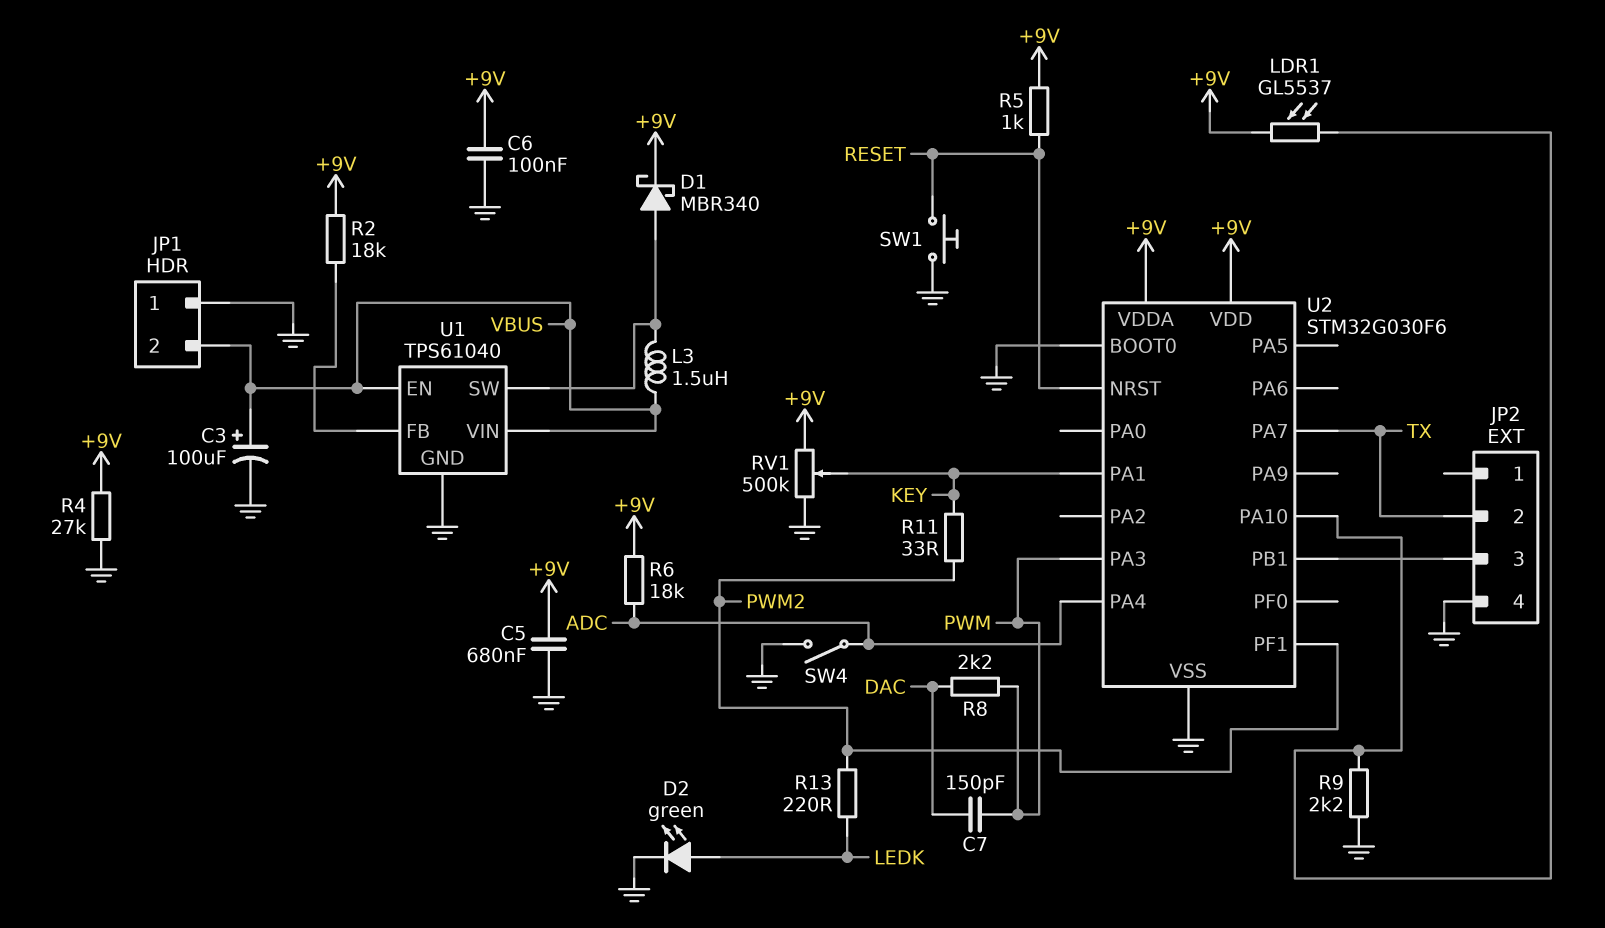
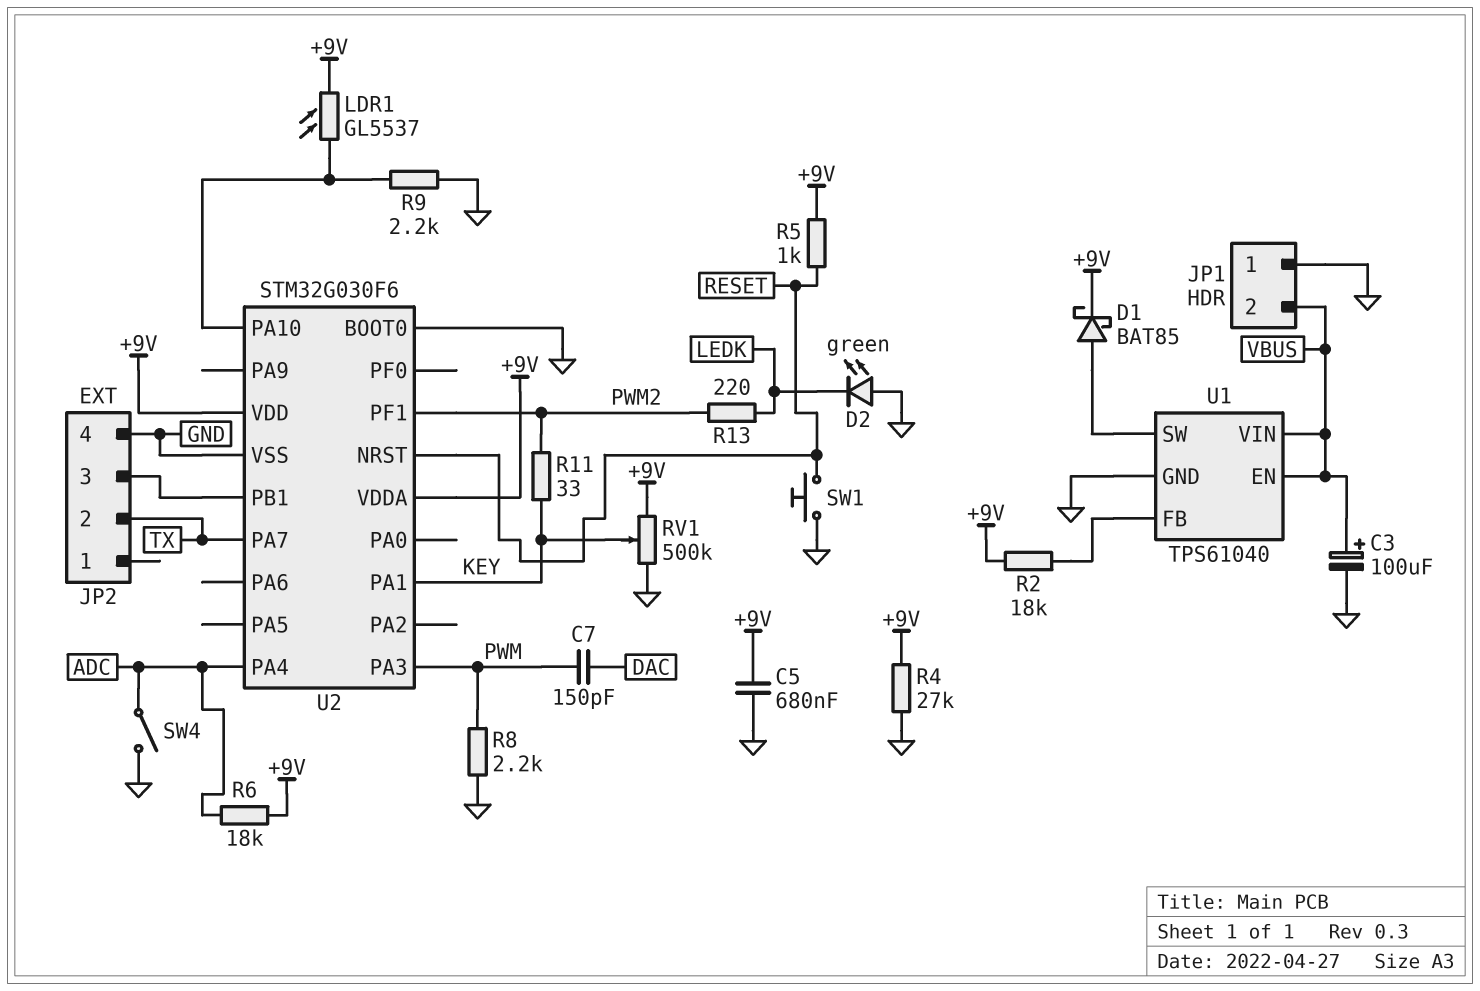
C6: 100nF (+9V, GND) -> none
D1: schottky MBR340 (A U1/SW, K +9V) -> schottky BAT85 (A U1/SW, K +9V)
D2: LED green (A LEDK, K GND) -> LED green (A GND, K LEDK)
L3: 1.5uH (U1/SW, VBUS) -> none
R8: 2.2k (DAC, PWM) -> 2.2k (GND, PWM)

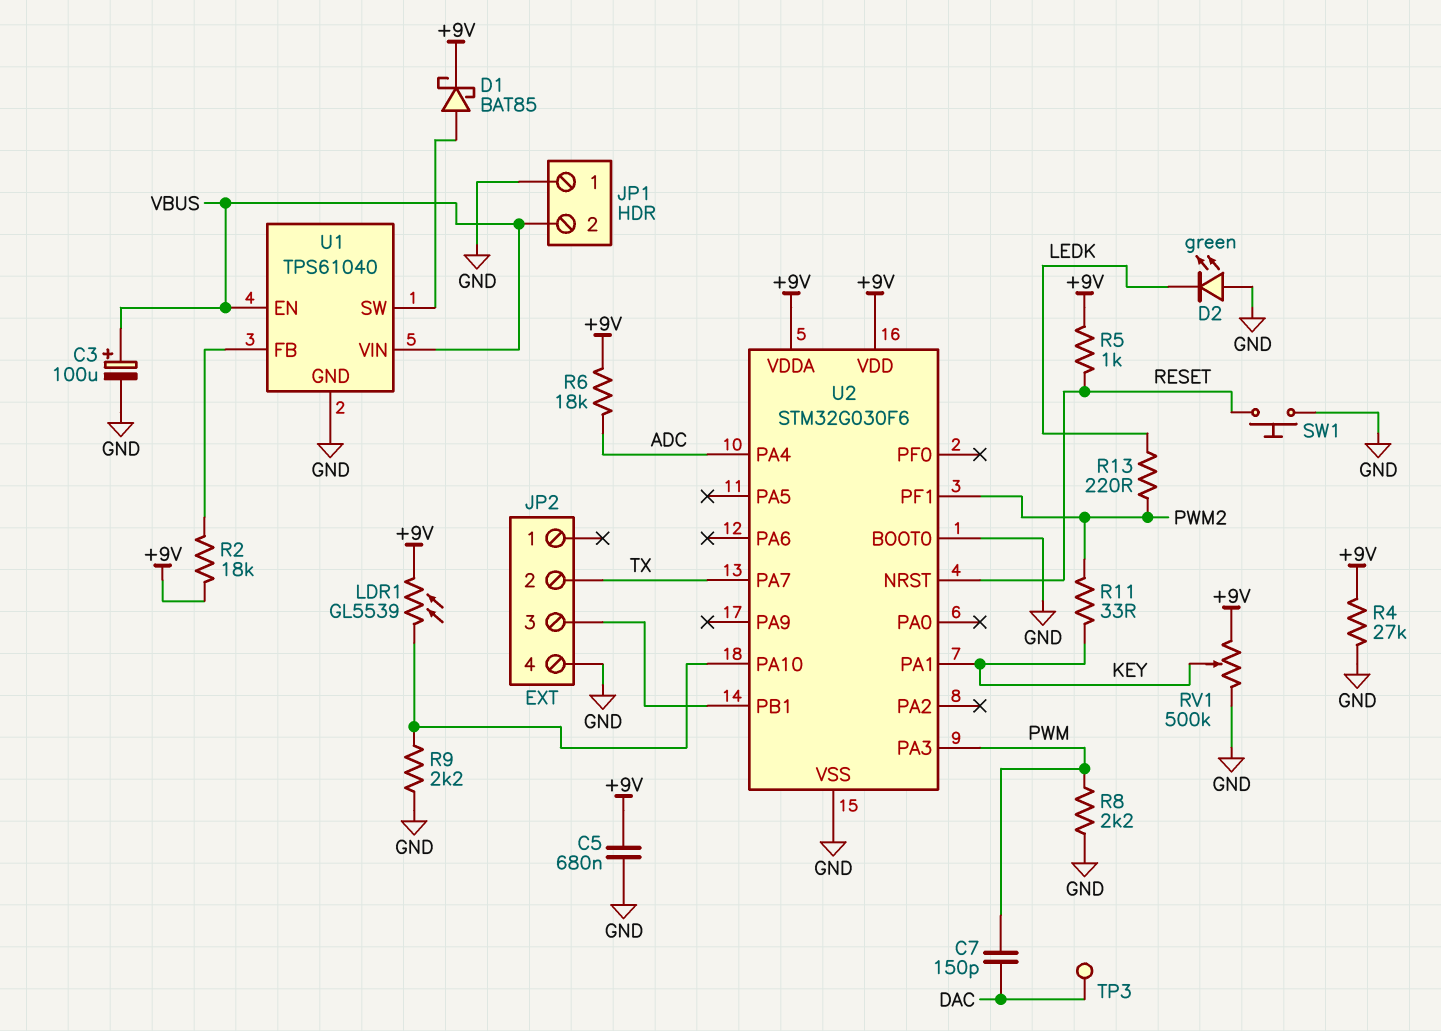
LDR1: GL5537 (+9V, U2/PA10) -> GL5539 (+9V, U2/PA10)
SW4: switch (ADC, GND) -> none
TP3: none -> test point (DAC)

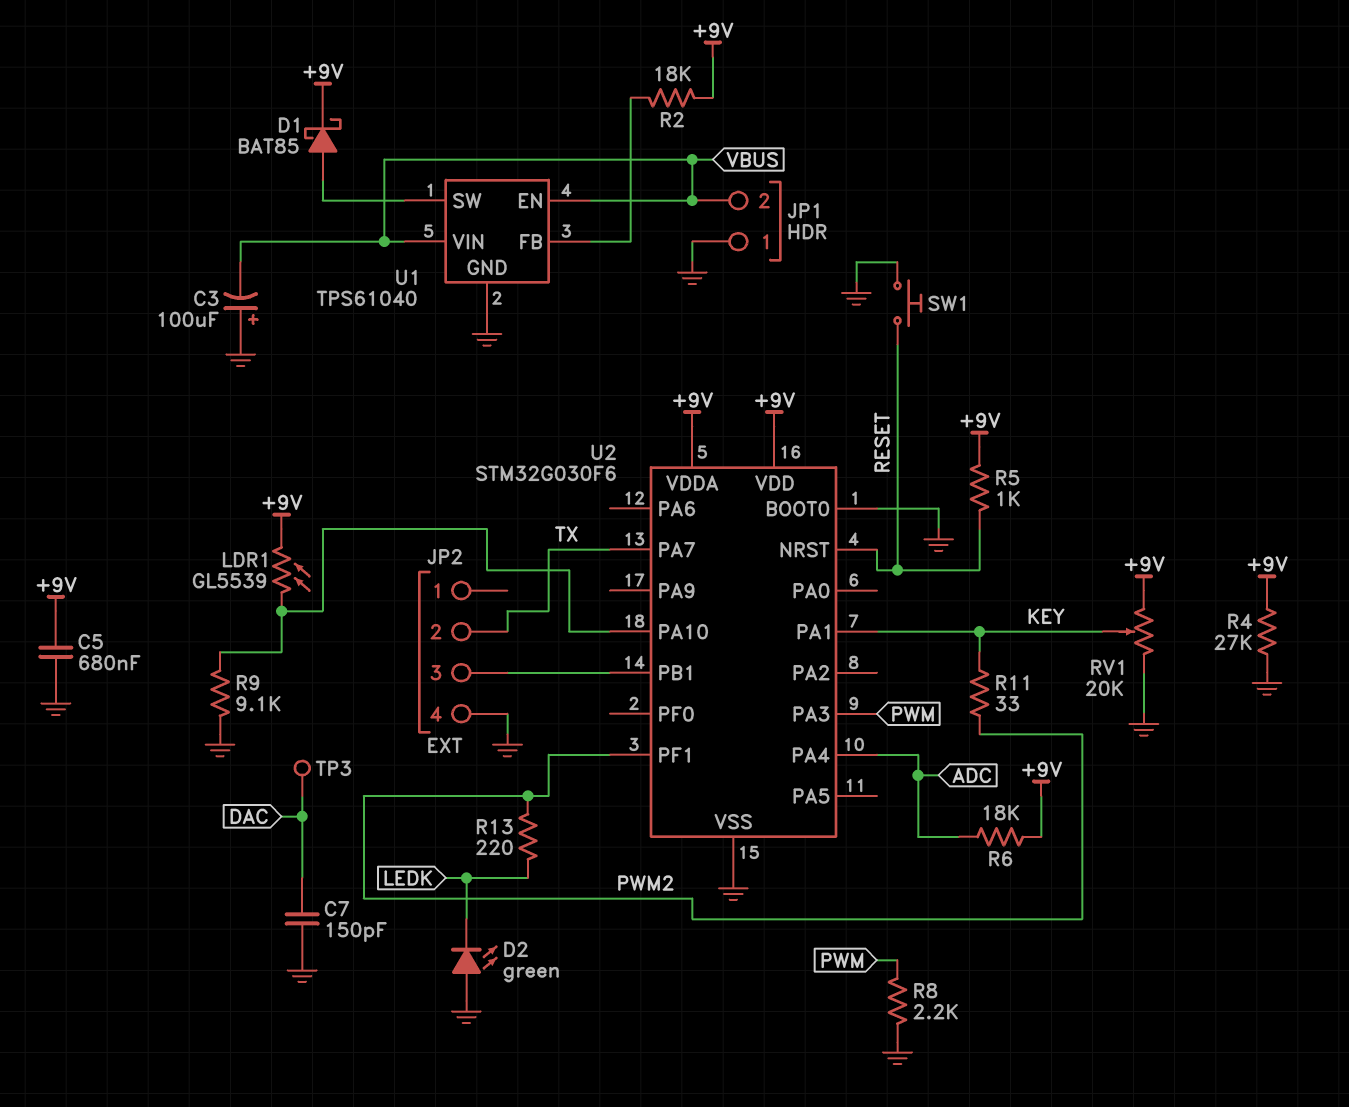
C3: 100uF (plus VBUS, minus GND) -> 100uF (plus GND, minus VBUS)
C7: 150pF (DAC, PWM) -> 150pF (DAC, GND)
R9: 2.2k (GND, U2/PA10) -> 9.1k (GND, U2/PA10)
RV1: 500k (+9V, GND, wiper KEY) -> 20k (+9V, GND, wiper KEY)

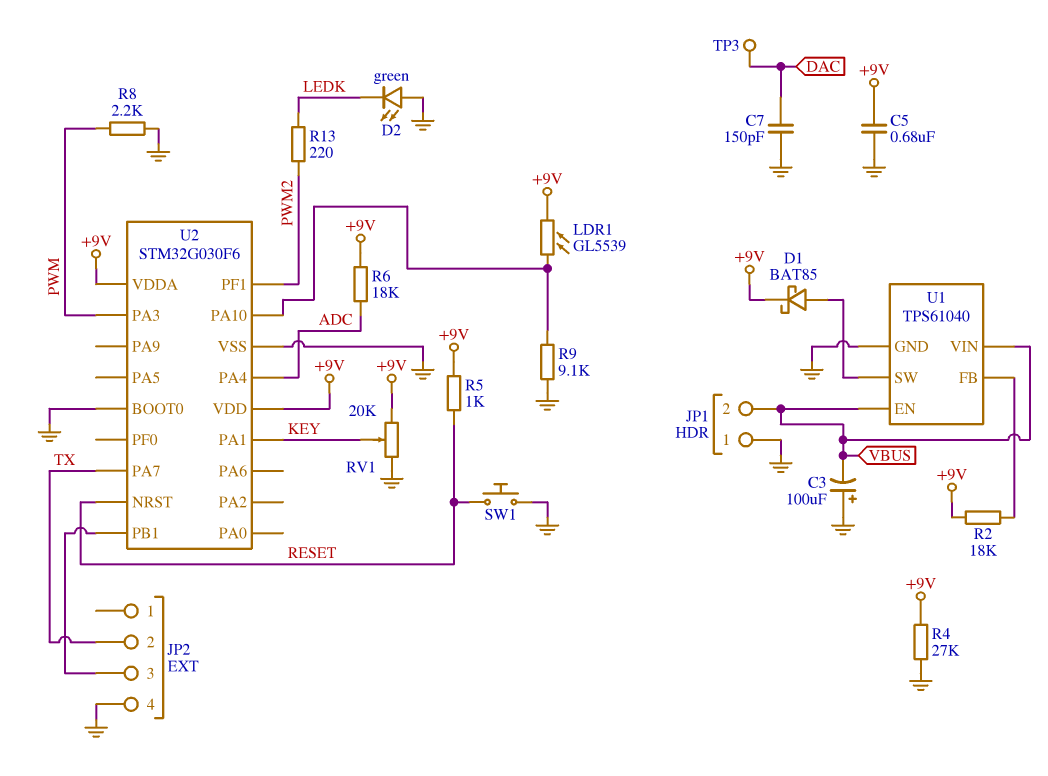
R11: 33 (KEY, PWM2) -> none

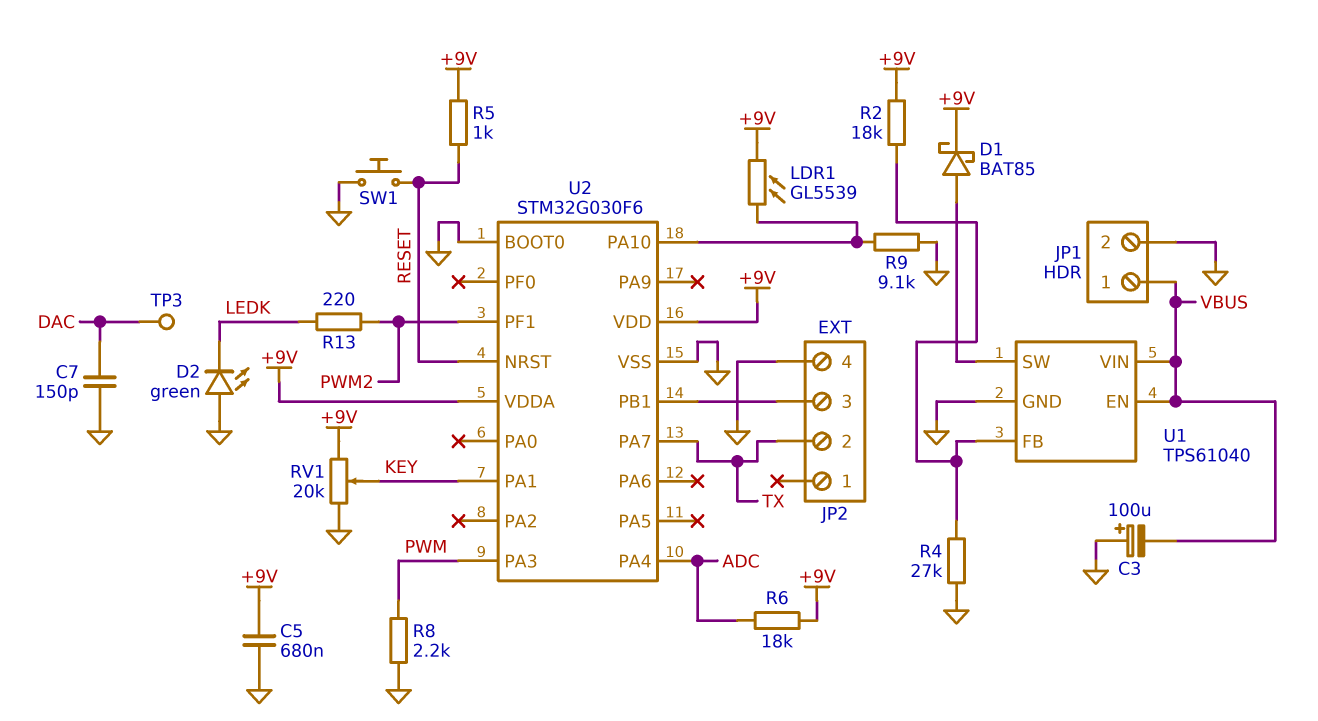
JP1 pin 1: GND -> VBUS
JP1 pin 2: VBUS -> GND
R4: 27k (+9V, GND) -> 27k (GND, U1/FB)

